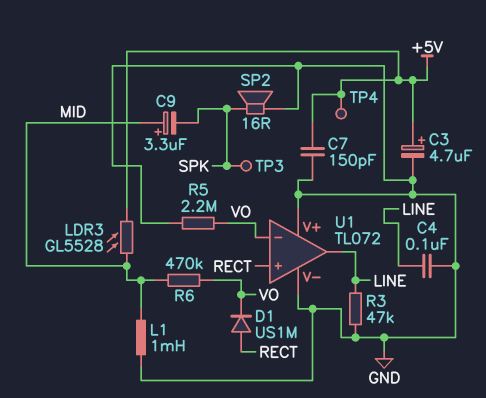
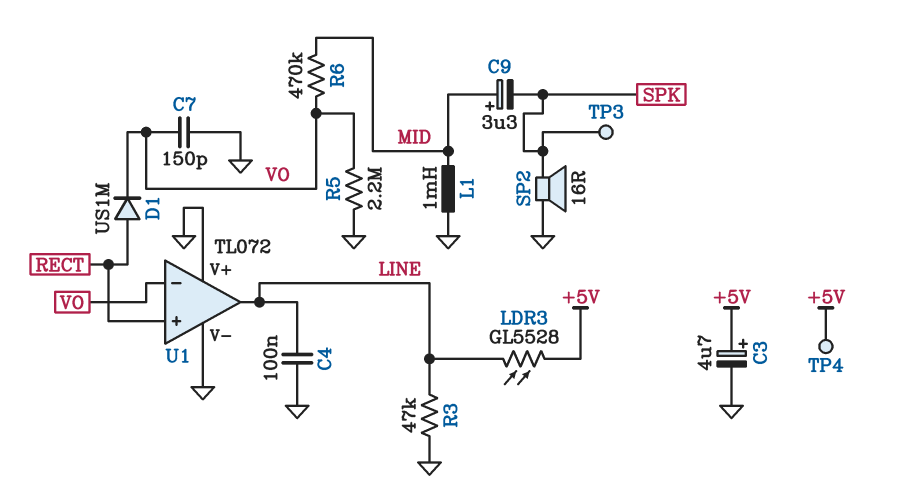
C7: 150pF (+5V, GND) -> 150pF (GND, VO)
LDR3: GL5528 (+5V, MID) -> GL5528 (+5V, LINE)

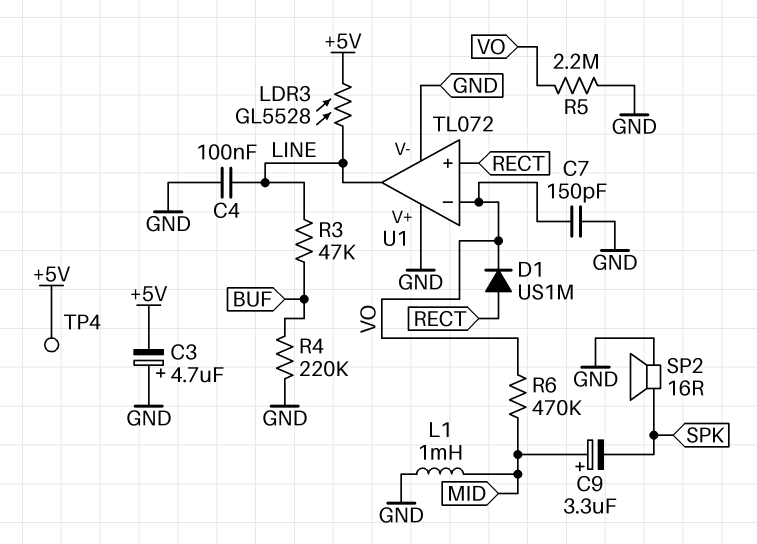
C3: 4.7uF (plus +5V, minus GND) -> 4.7uF (plus GND, minus +5V)
R3: 47k (GND, LINE) -> 47k (BUF, LINE)
R4: none -> 220k (BUF, GND)
TP3: test point (SPK) -> none

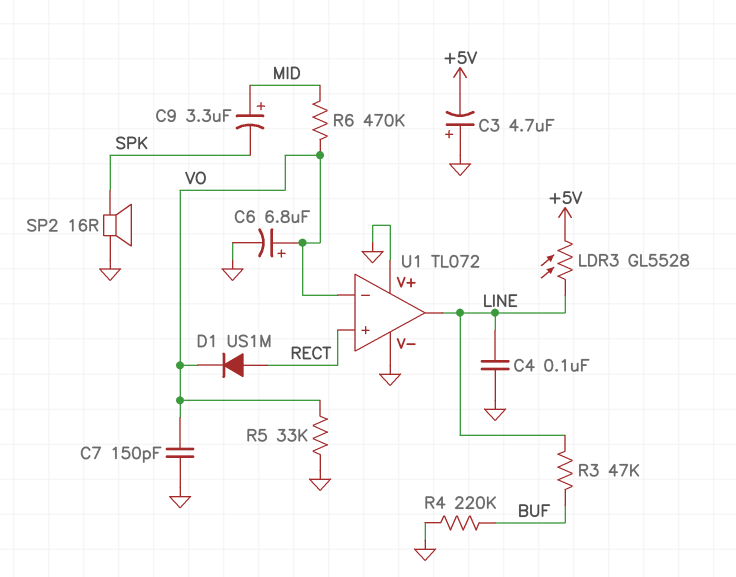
C6: none -> 6.8uF (plus VO, minus GND)
L1: 1mH (GND, MID) -> none
R5: 2.2M (GND, VO) -> 33k (GND, VO)
TP4: test point (+5V) -> none

